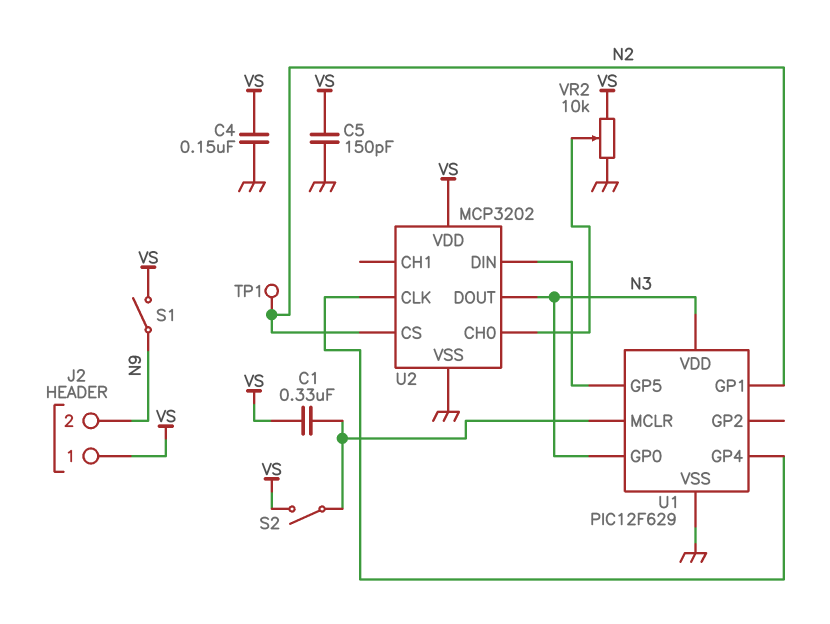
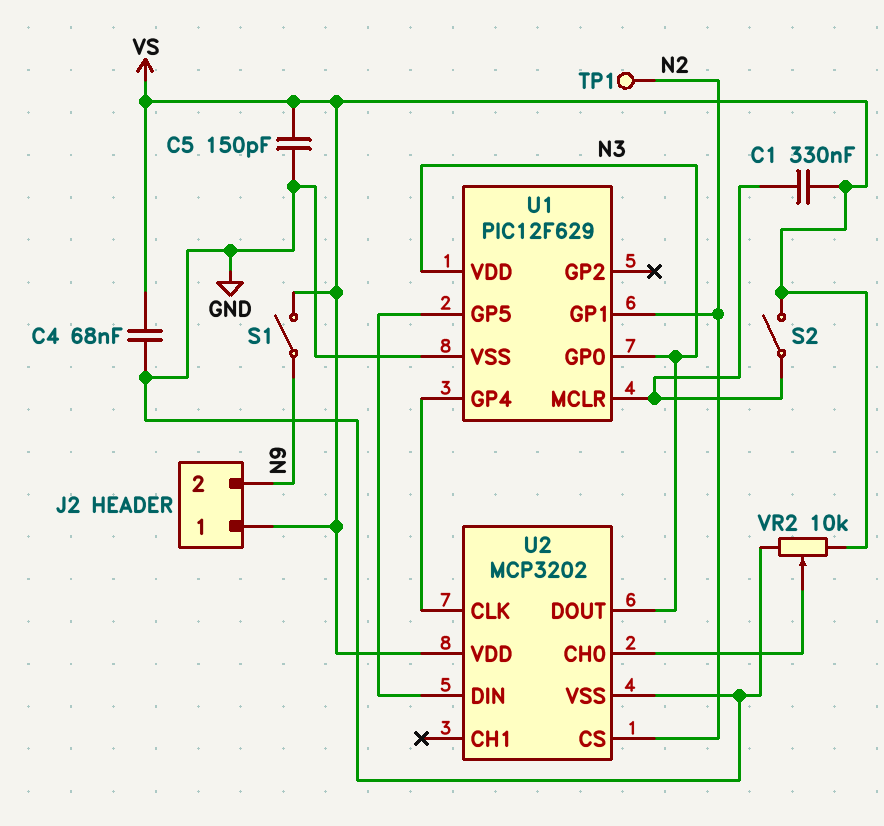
C4: 150nF (GND, VS) -> 68nF (GND, VS)

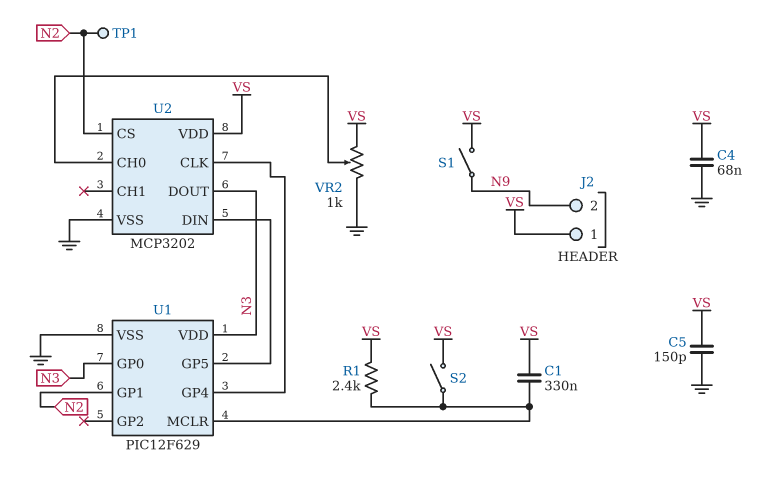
R1: none -> 2.4k (U1/MCLR, VS)
VR2: 10k (GND, VS, wiper U2/CH0) -> 1k (GND, VS, wiper U2/CH0)

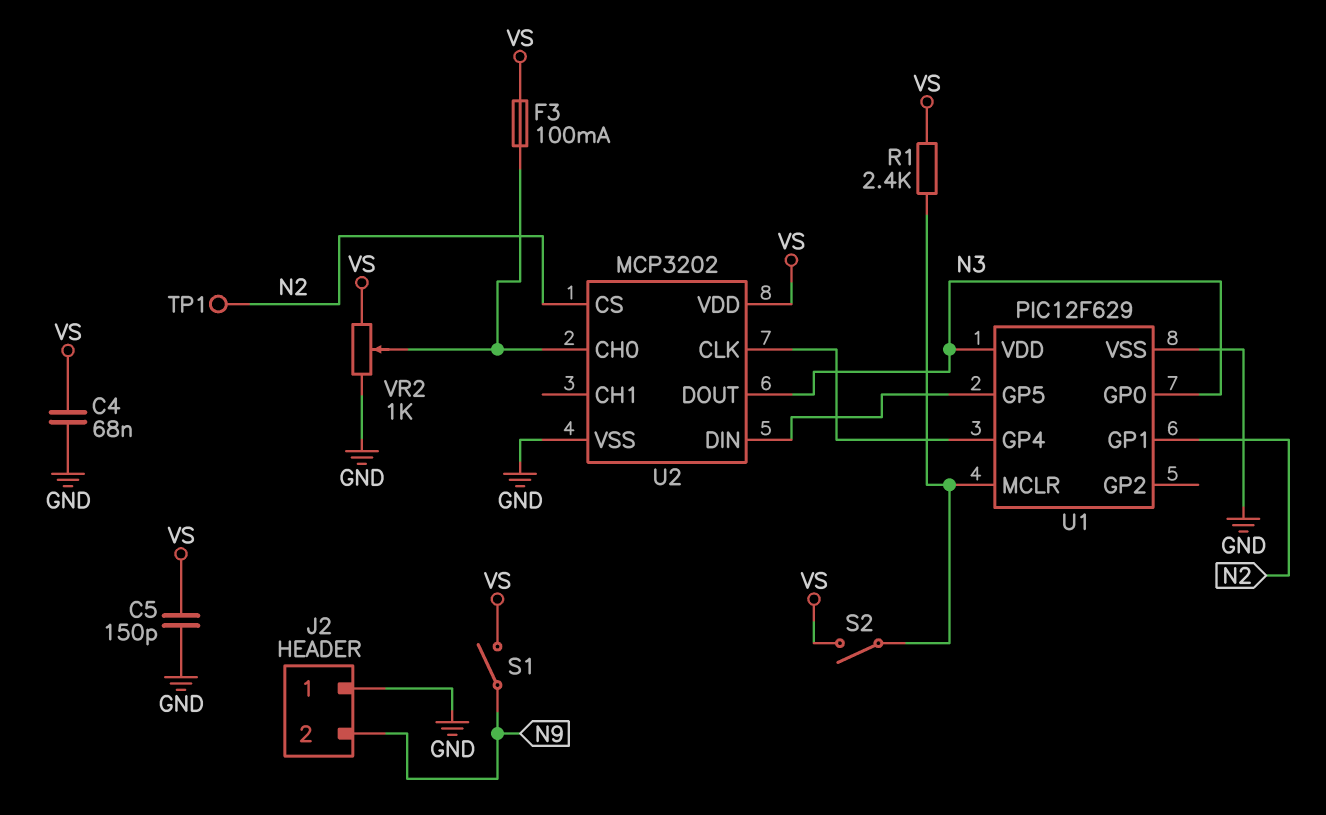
C1: 330nF (U1/MCLR, VS) -> none
F3: none -> 100mA (U2/CH0, VS)
J2 pin 1: VS -> GND

